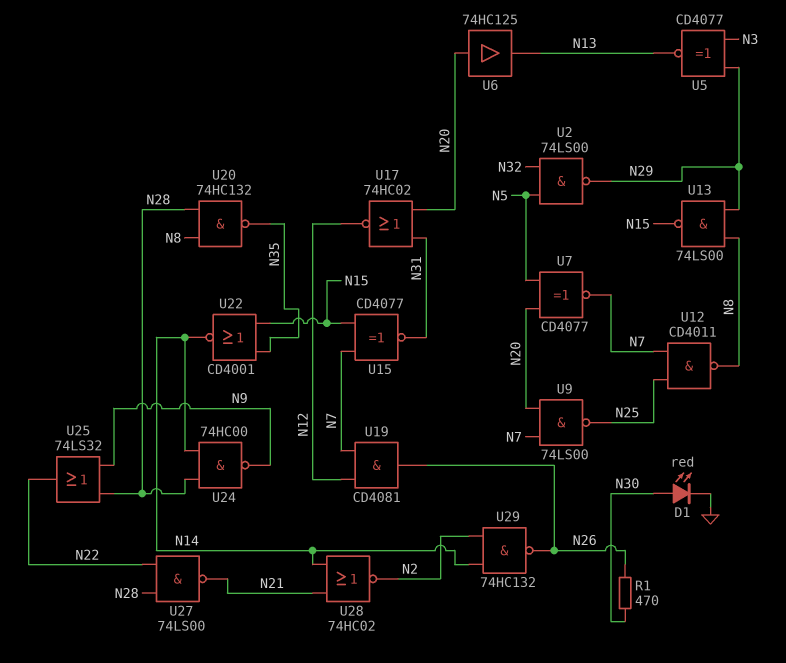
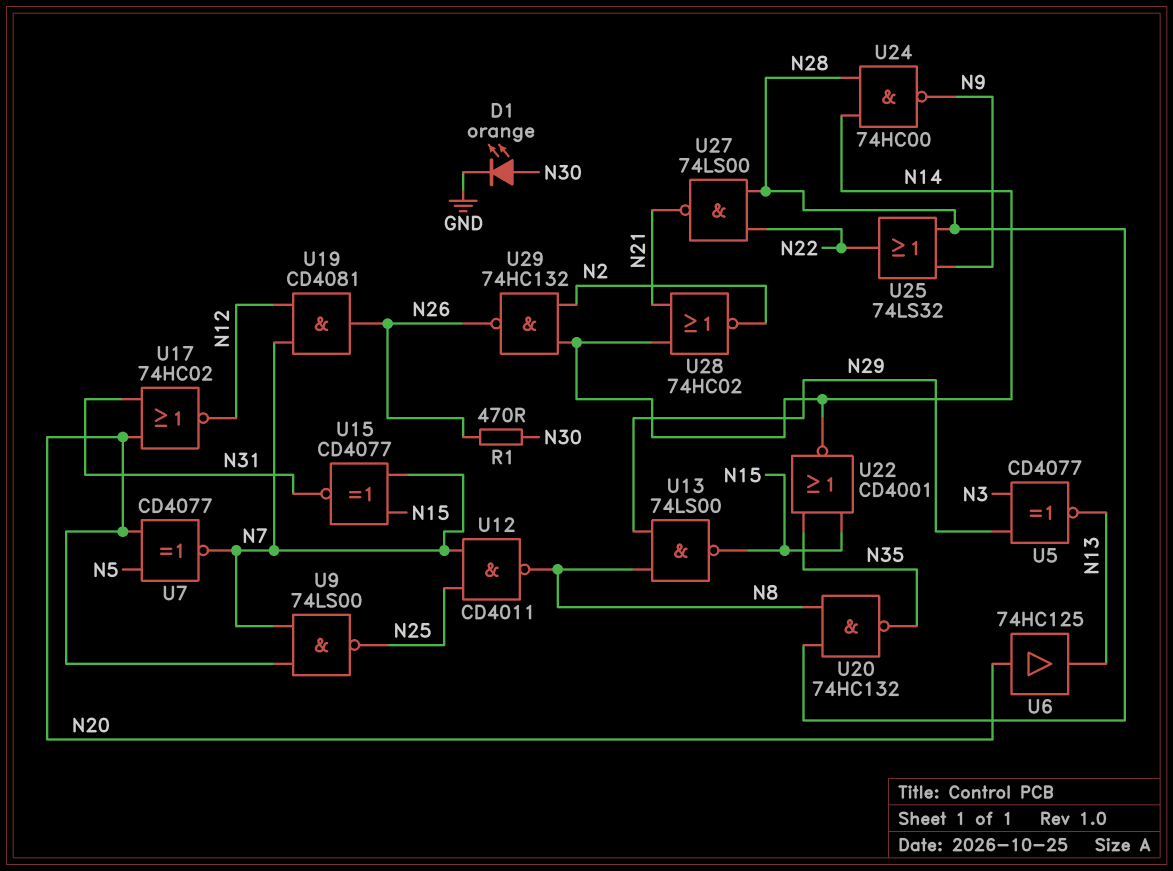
D1: LED red (A N30, K GND) -> LED orange (A N30, K GND)
U2: NAND 74LS00 (in N5, in N32, out N29) -> none

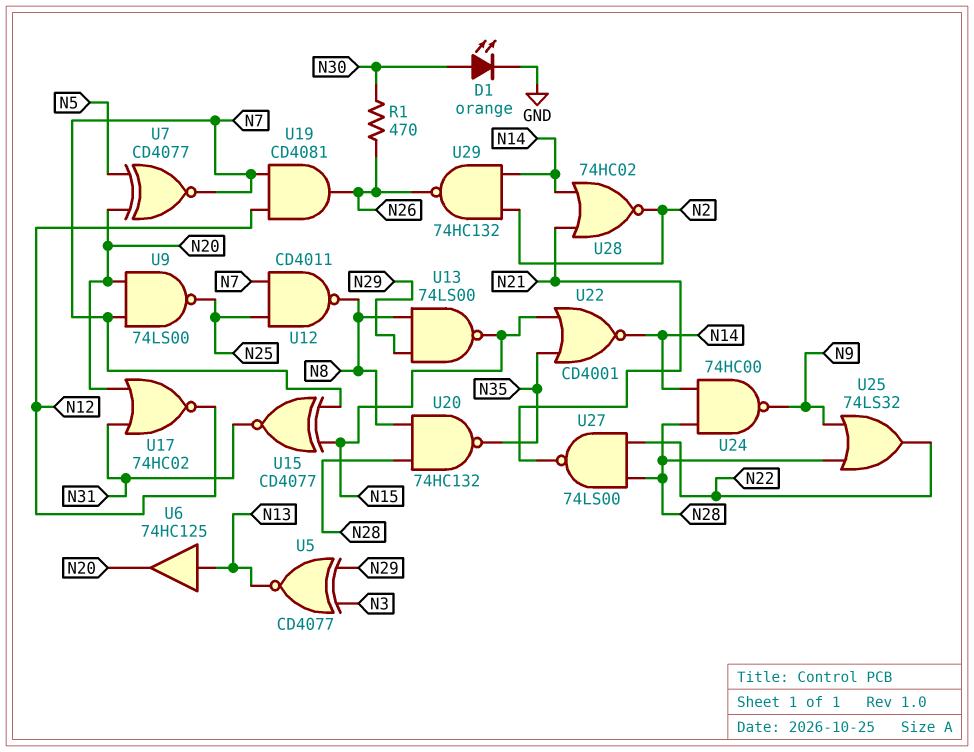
U6: buffer 74HC125 (in N20, out N13) -> buffer 74HC125 (in N13, out N20)

